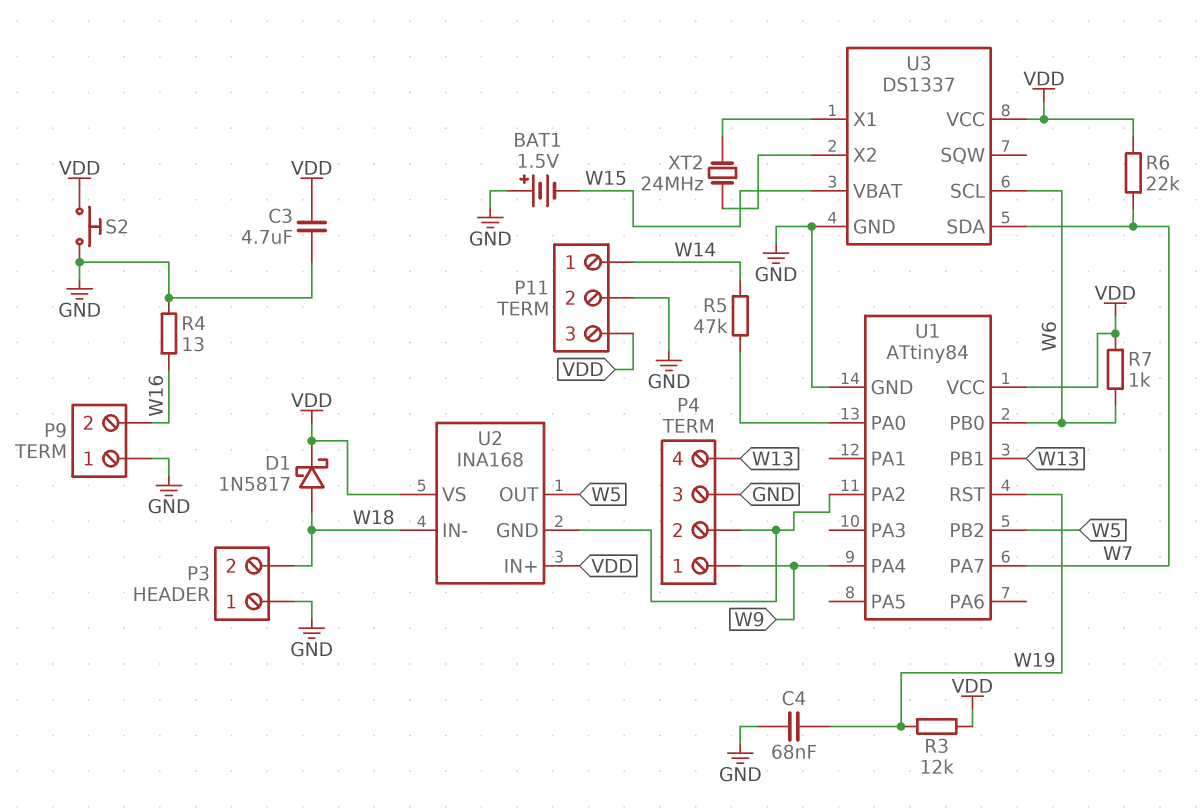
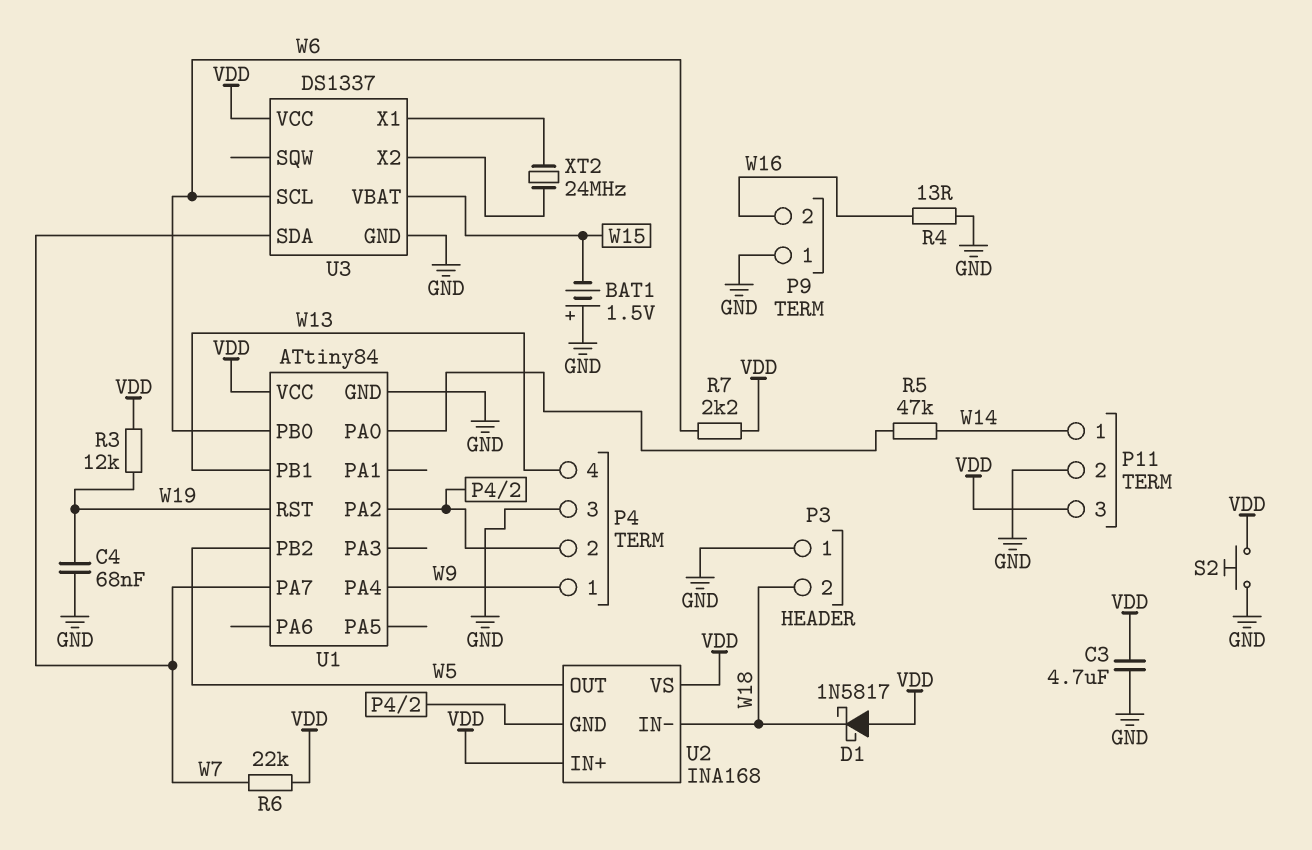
D1: schottky 1N5817 (A W18, K VDD) -> schottky 1N5817 (A VDD, K W18)
R7: 1k (VDD, W6) -> 2.2k (VDD, W6)

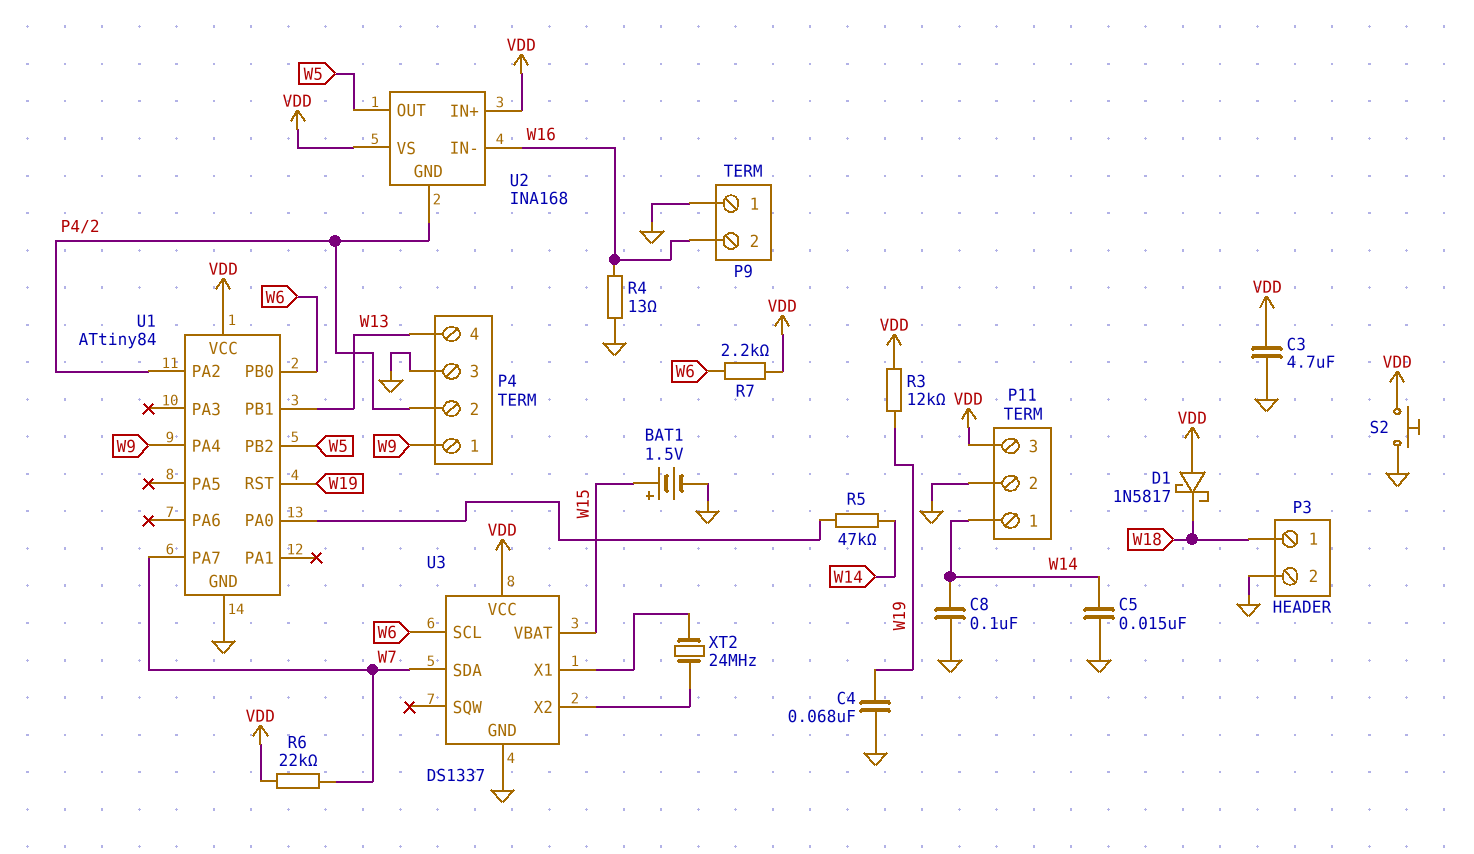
BAT1: 1.5V (plus GND, minus W15) -> 1.5V (plus W15, minus GND)
C5: none -> 15nF (GND, W14)
C8: none -> 100nF (GND, W14)
P3 pin 1: GND -> W18
P3 pin 2: W18 -> GND
U2 pin IN-: W18 -> W16

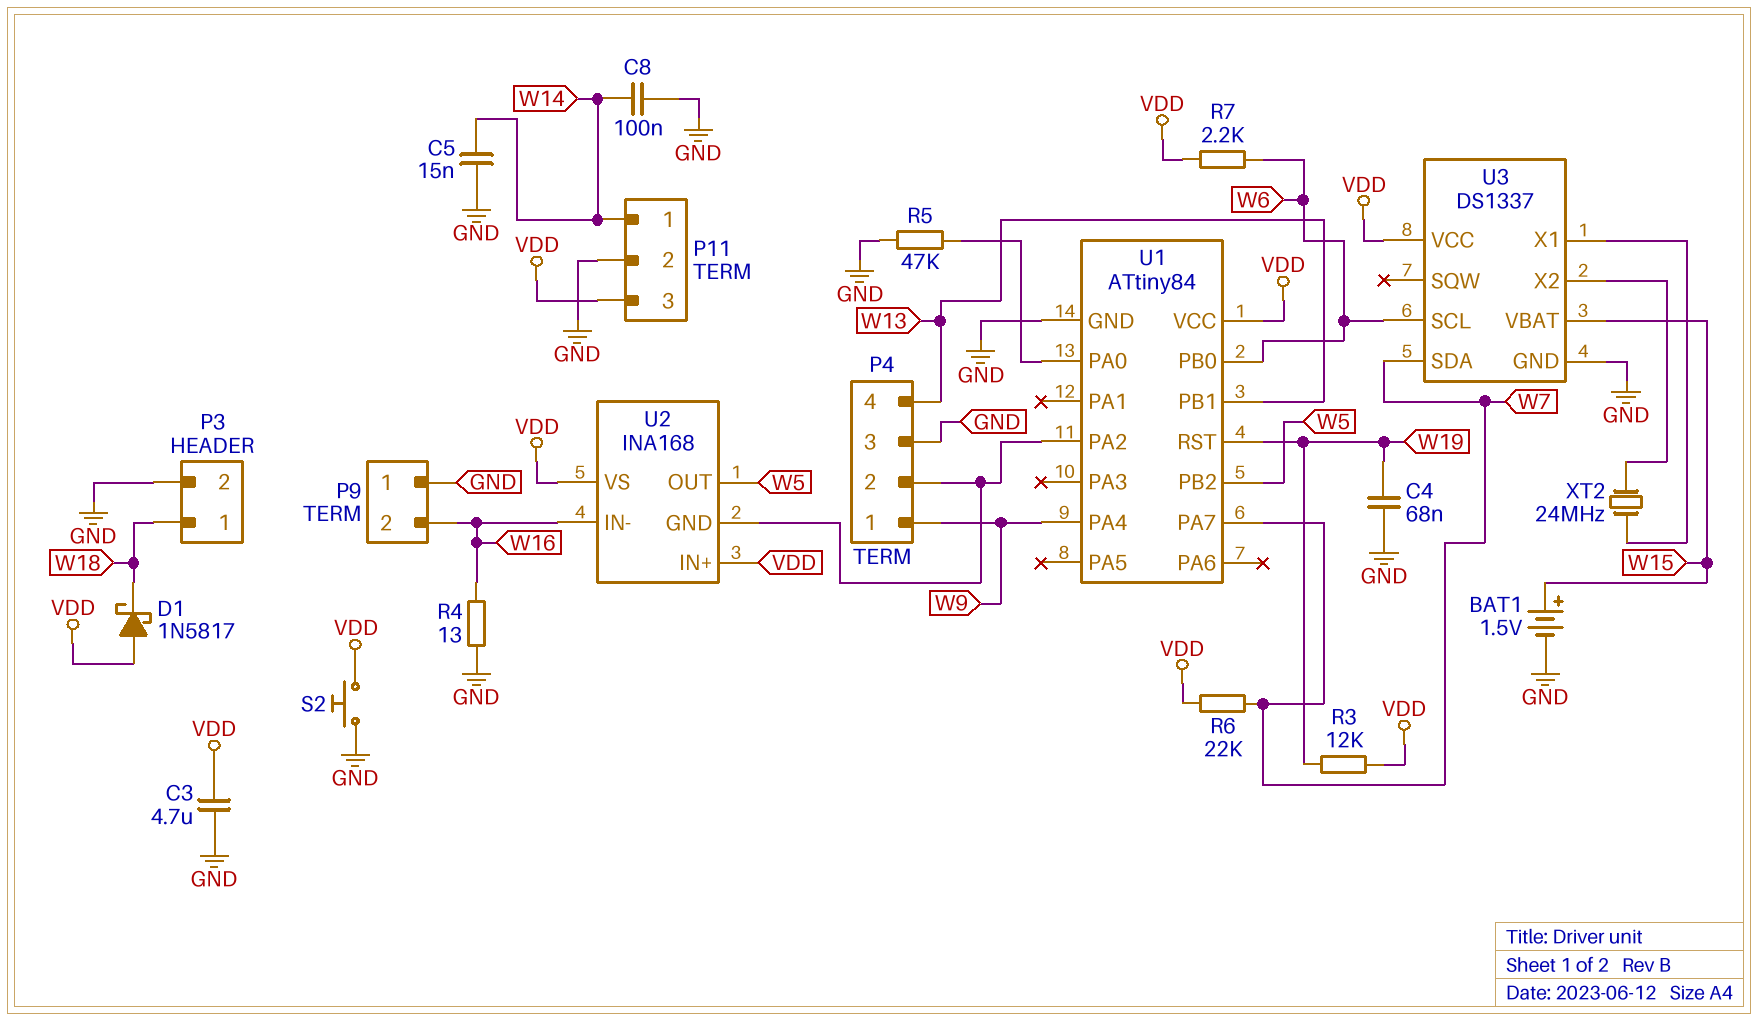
R5: 47k (U1/PA0, W14) -> 47k (GND, U1/PA0)

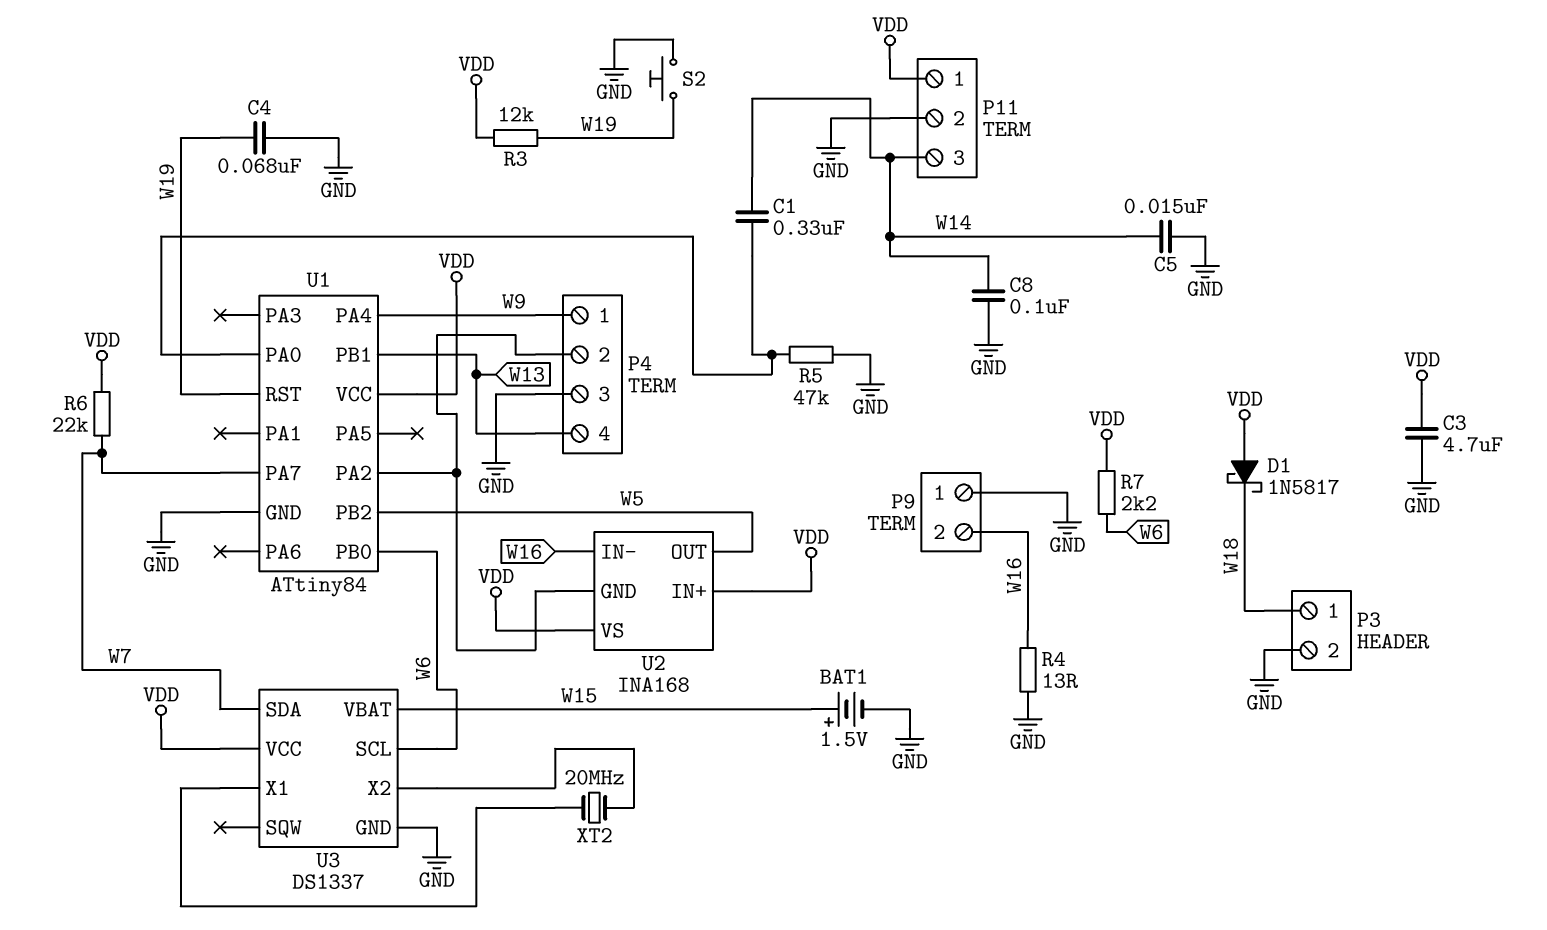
C1: none -> 330nF (U1/PA0, W14)
P11 pin 1: W14 -> VDD
P11 pin 3: VDD -> W14
S2: button (GND, VDD) -> button (GND, W19)
XT2: 24MHz (U3/X1, U3/X2) -> 20MHz (U3/X1, U3/X2)

